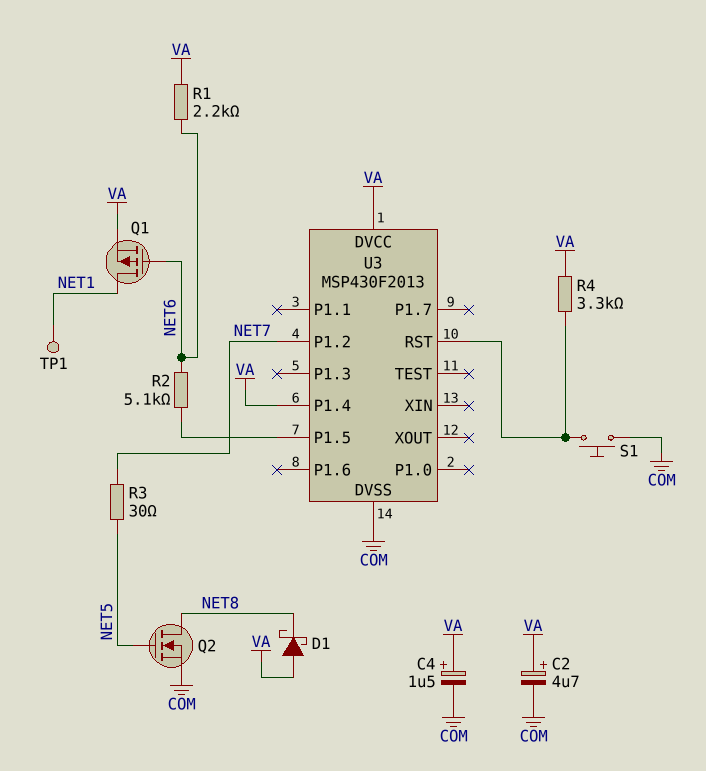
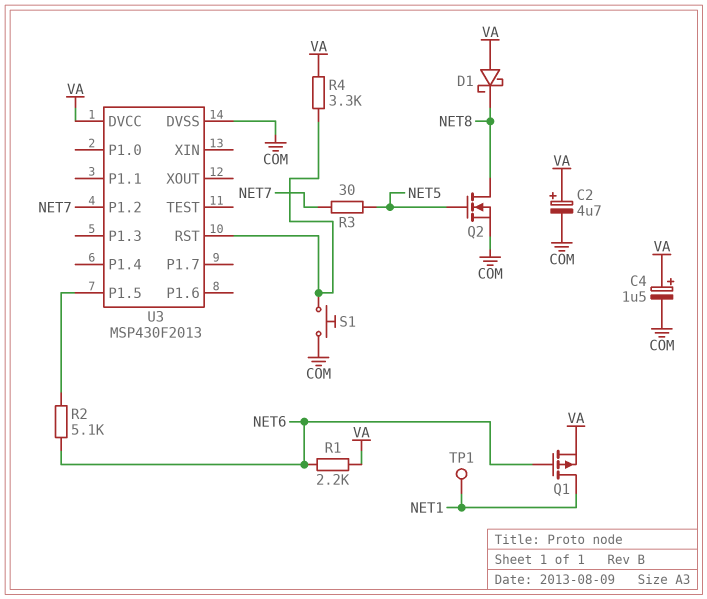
U3 pin P1.4: VA -> none

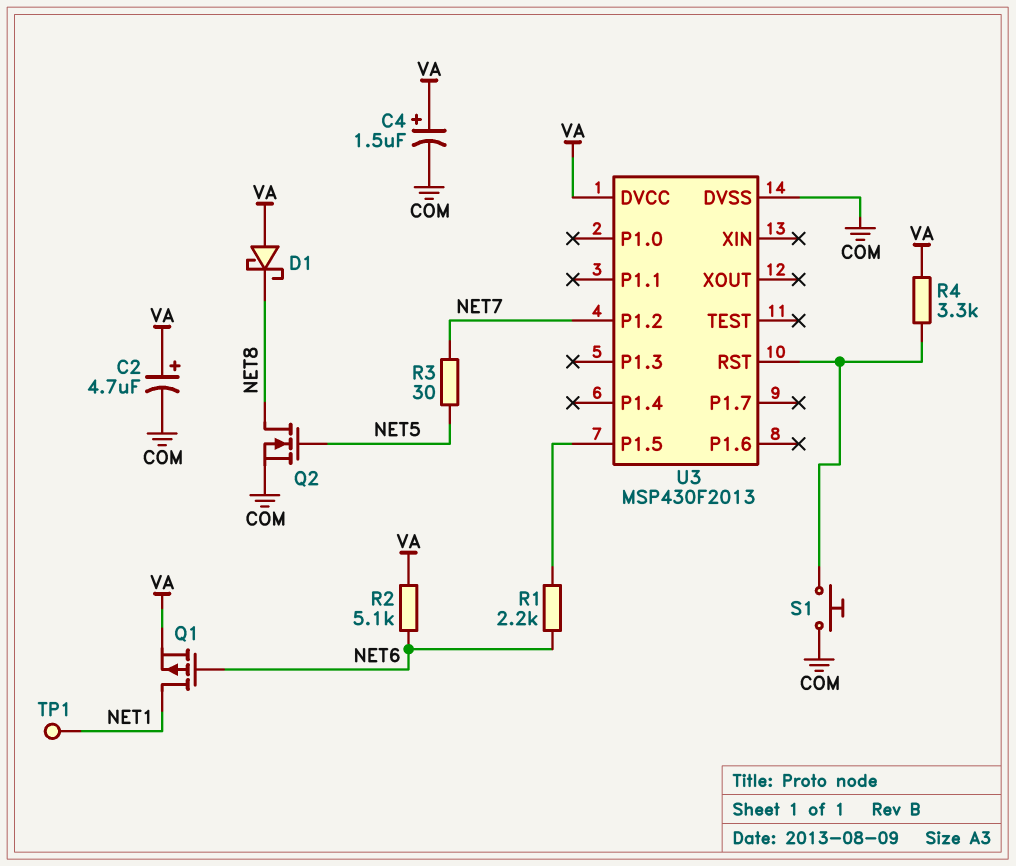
R1: 2.2k (NET6, VA) -> 2.2k (NET6, U3/P1.5)
R2: 5.1k (NET6, U3/P1.5) -> 5.1k (NET6, VA)

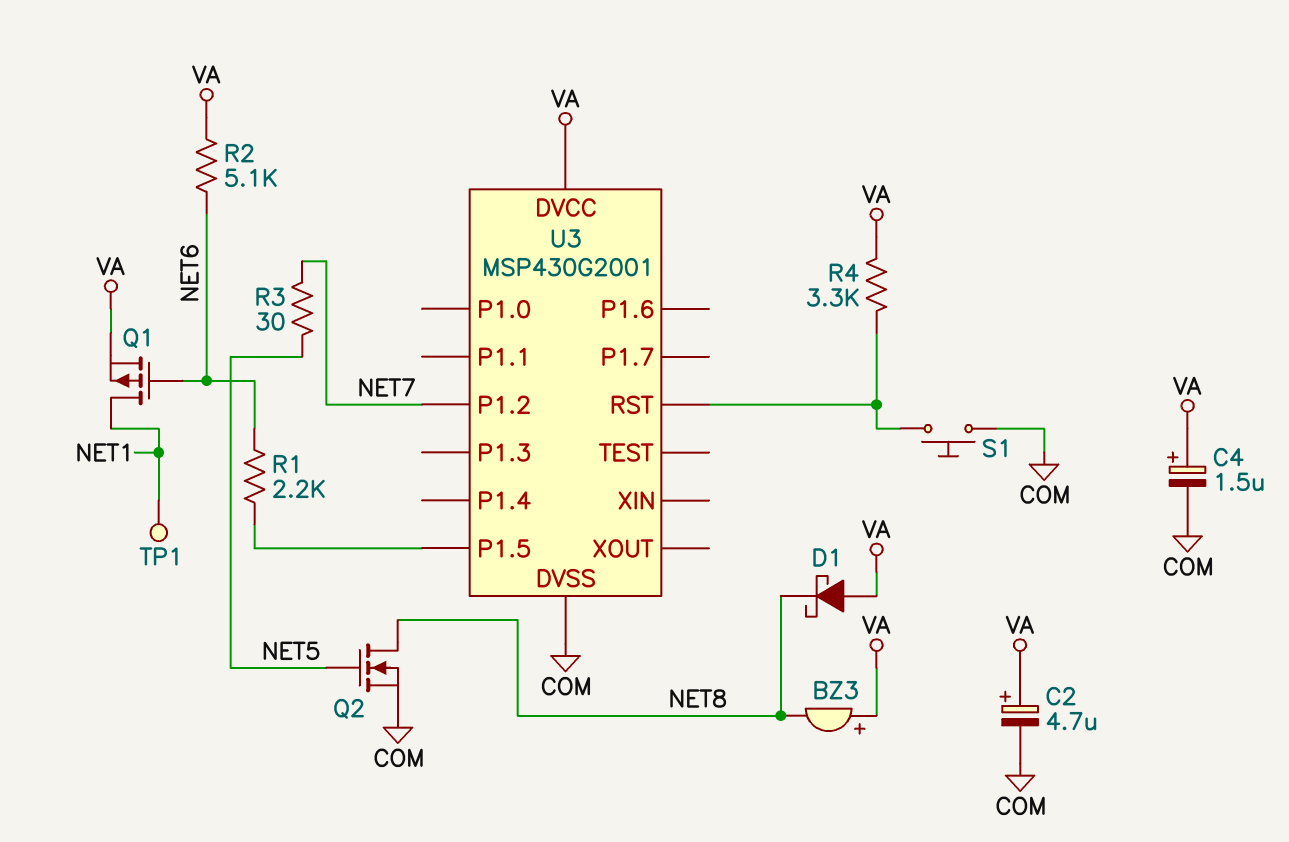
BZ3: none -> buzzer (plus VA, minus NET8)
U3: MSP430F2013 -> MSP430G2001

